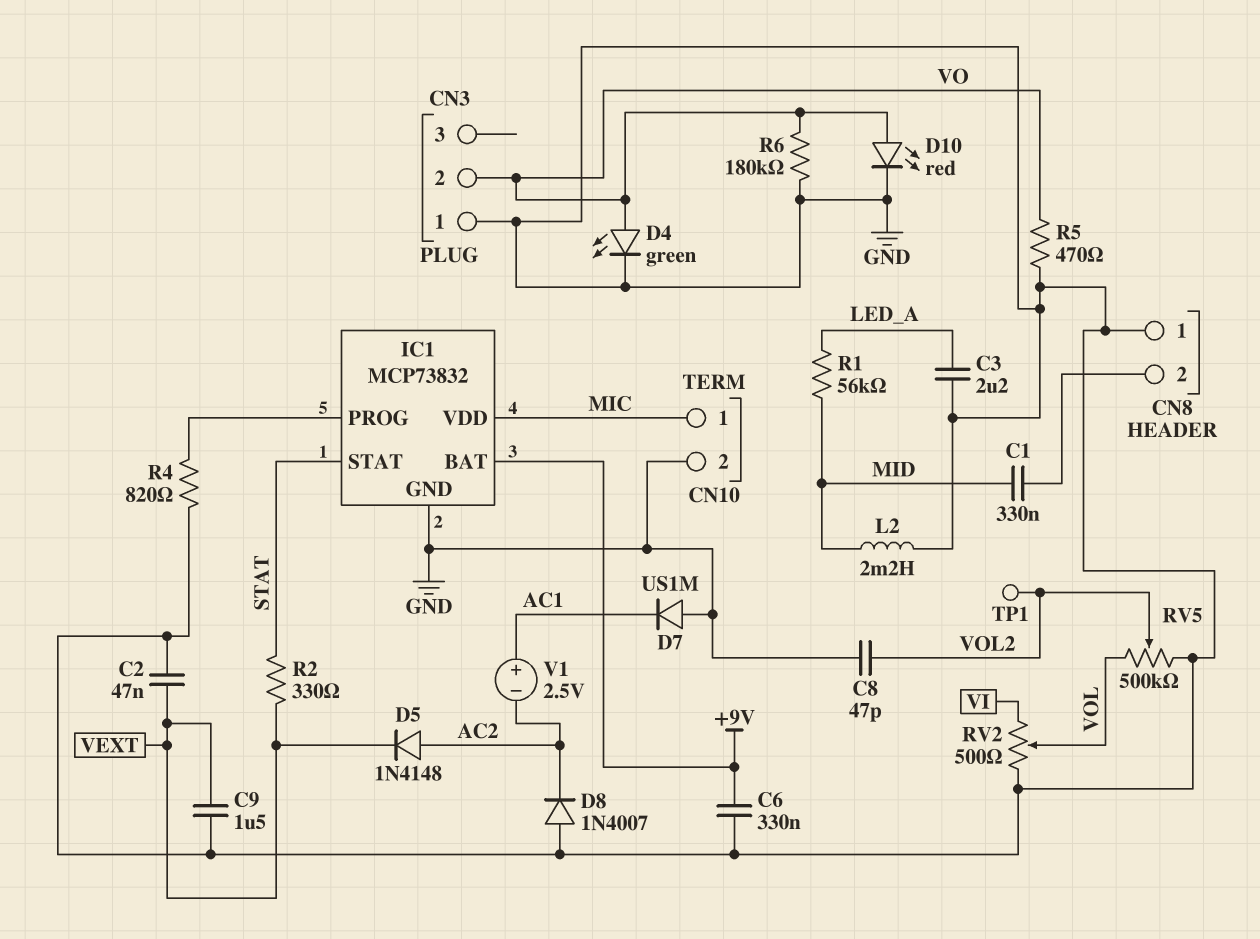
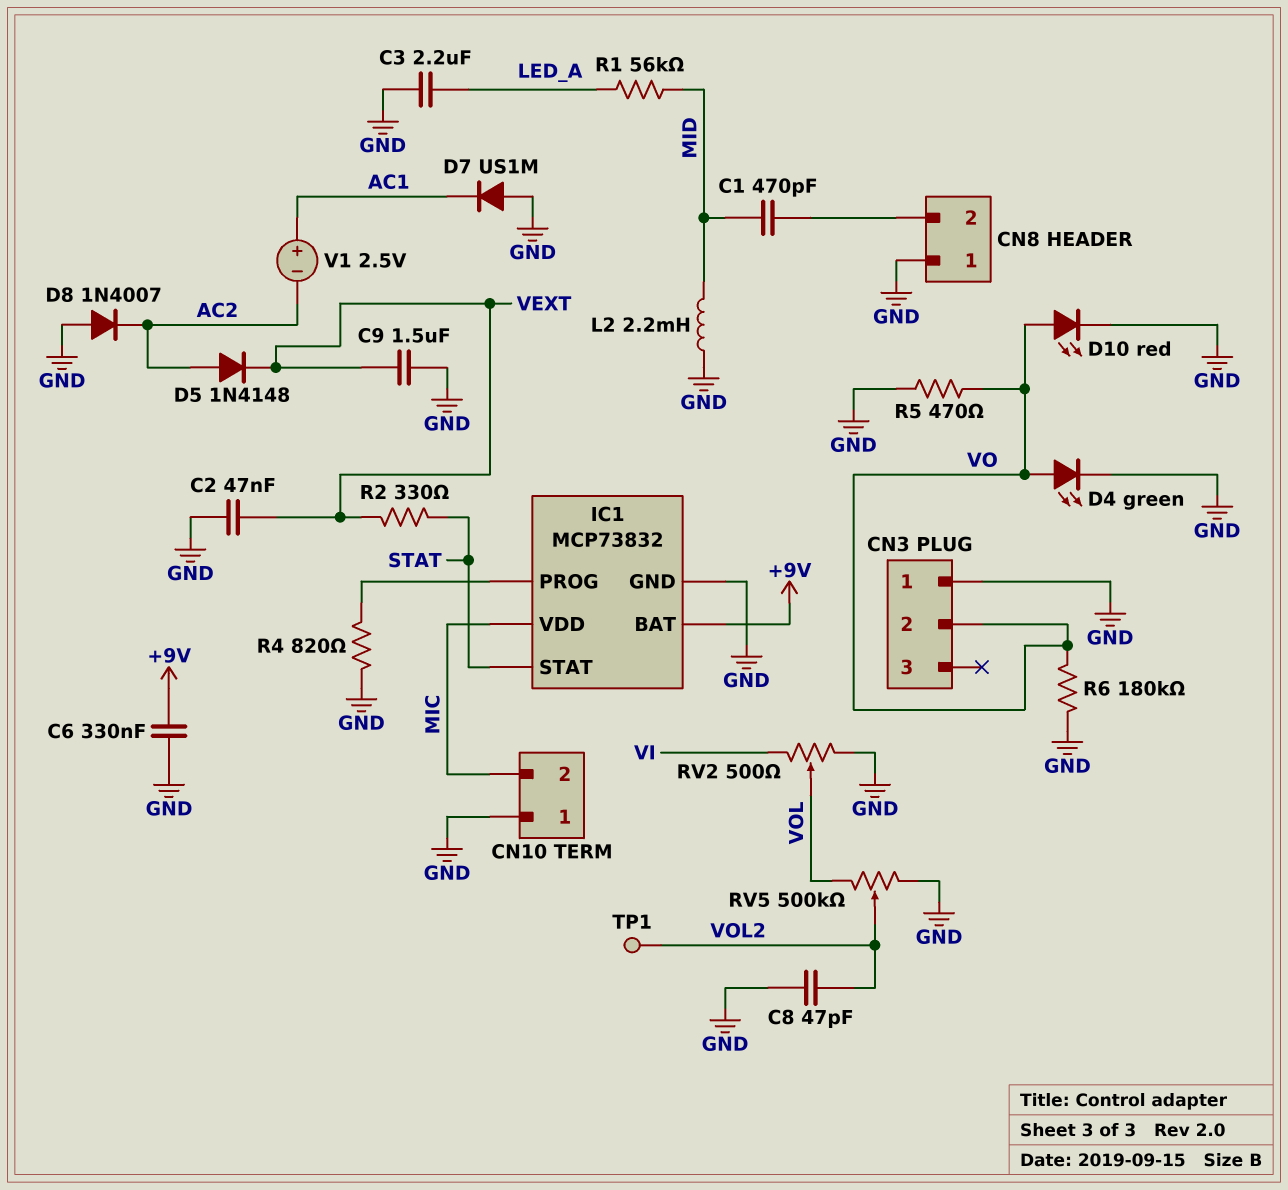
C1: 330nF (CN8/2, MID) -> 470pF (CN8/2, MID)
CN10 pin 1: MIC -> GND
CN10 pin 2: GND -> MIC

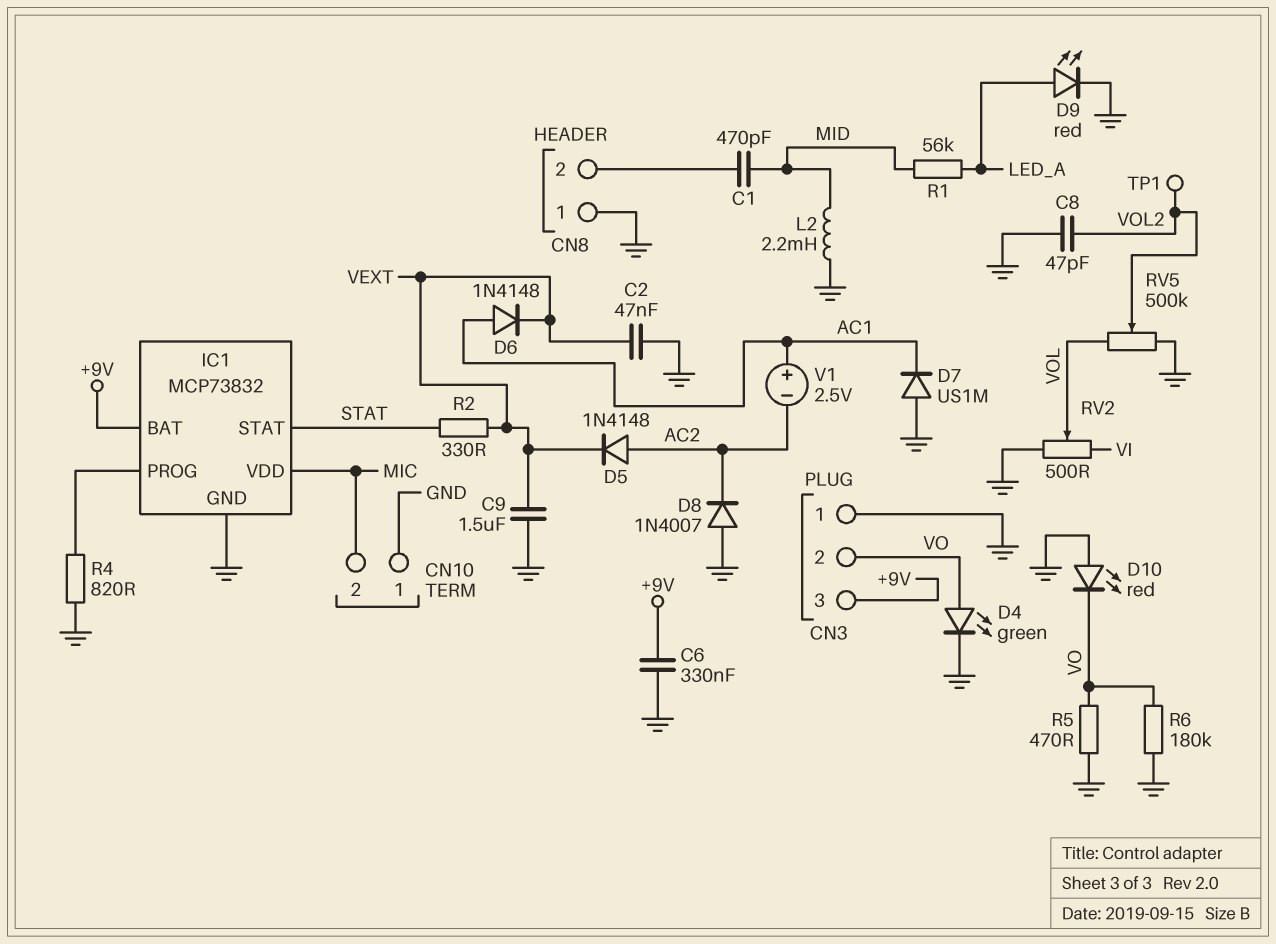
C3: 2.2uF (GND, LED_A) -> none
CN3 pin 3: none -> +9V
D6: none -> diode 1N4148 (A AC1, K VEXT)
D9: none -> LED red (A LED_A, K GND)
D10: LED red (A VO, K GND) -> LED red (A GND, K VO)

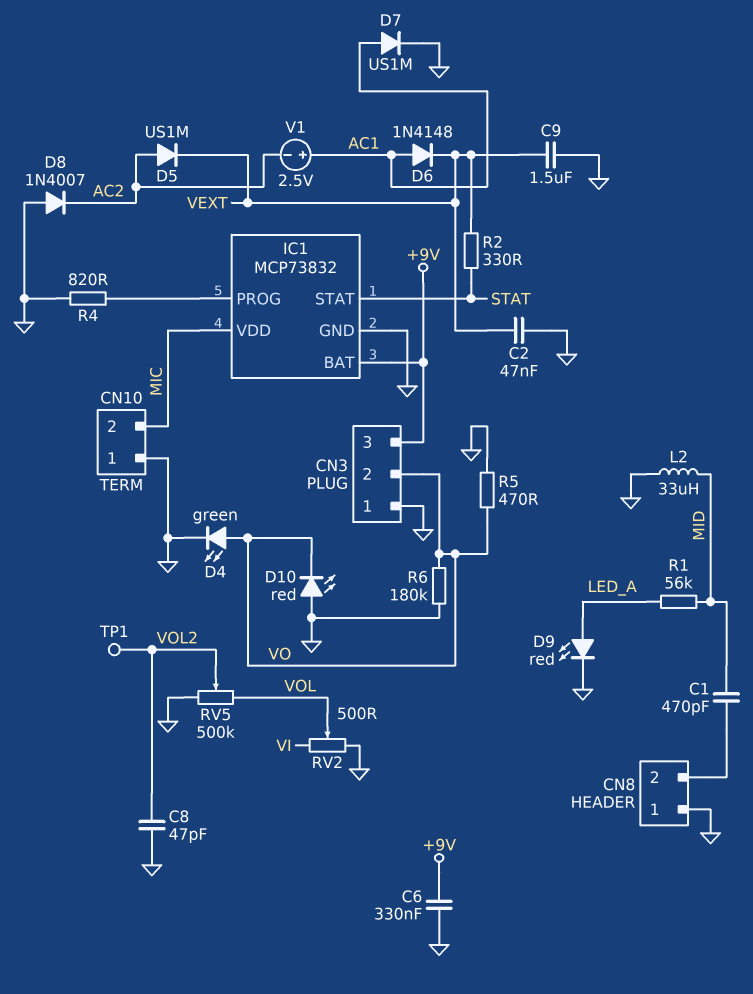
D5: diode 1N4148 (A AC2, K VEXT) -> diode US1M (A AC2, K VEXT)
D7: diode US1M (A GND, K AC1) -> diode US1M (A AC1, K GND)
L2: 2.2mH (GND, MID) -> 33uH (GND, MID)

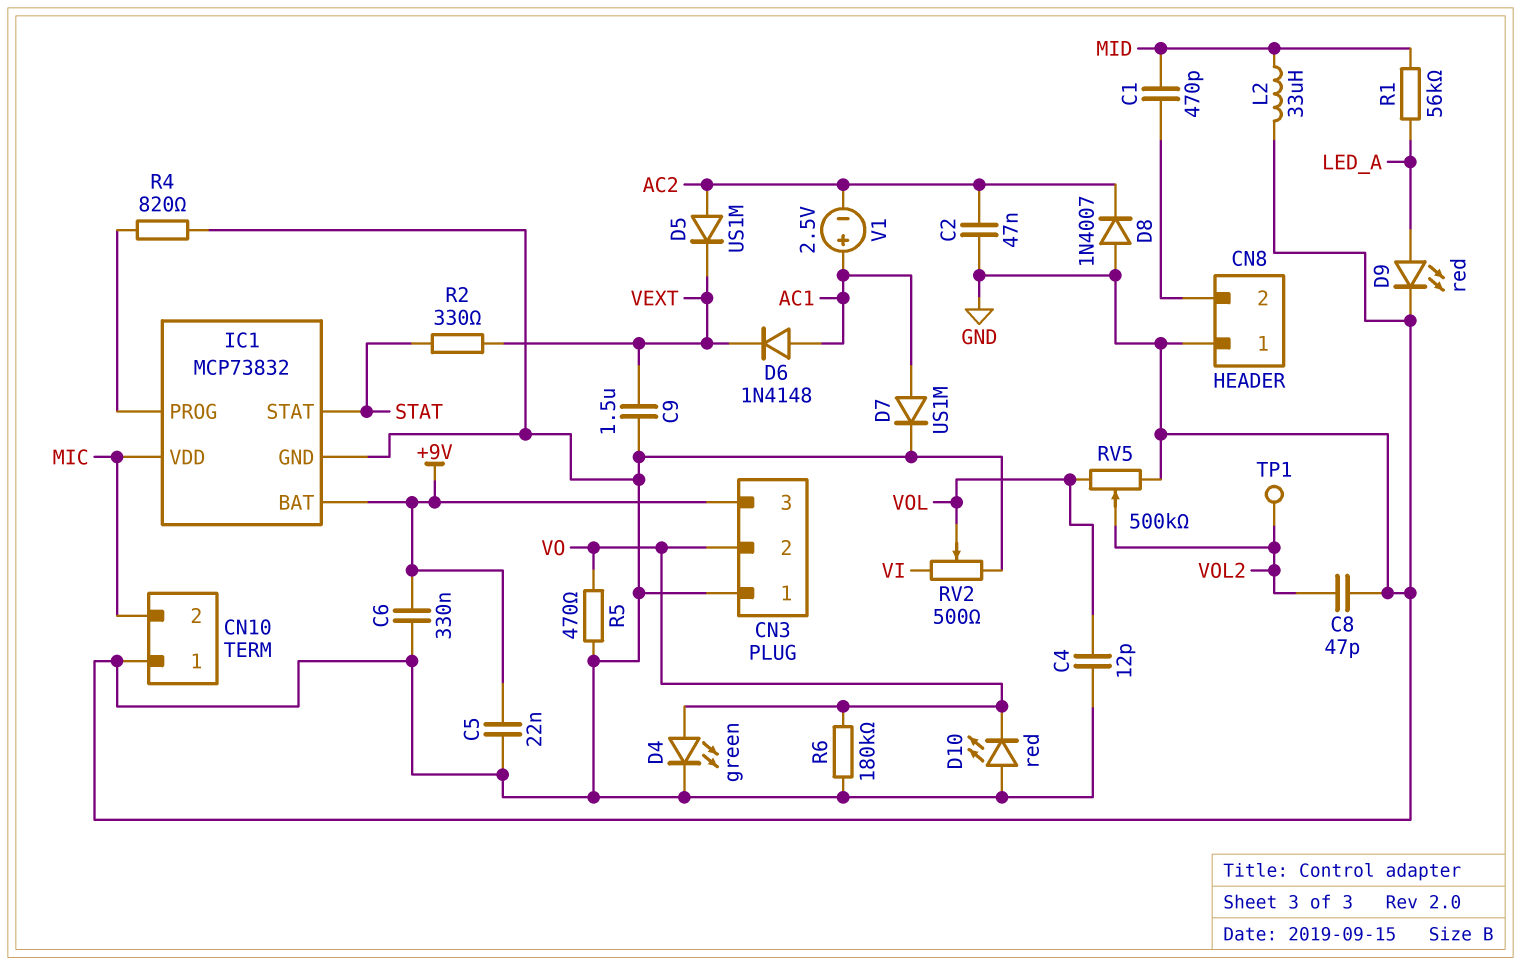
C2: 47nF (GND, VEXT) -> 47nF (AC2, GND)
C4: none -> 12pF (GND, VOL)
C5: none -> 22nF (+9V, GND)

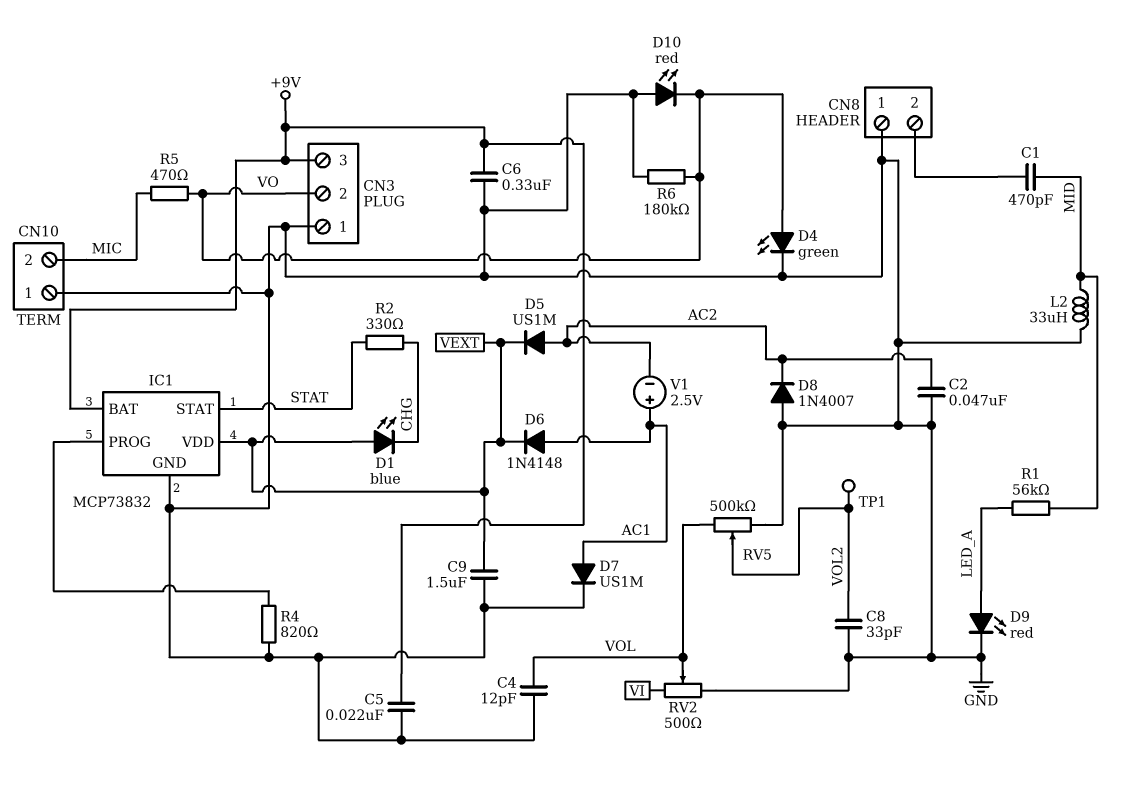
C8: 47pF (GND, VOL2) -> 33pF (GND, VOL2)
D1: none -> LED blue (A VEXT, K CHG)
IC1 pin VDD: MIC -> VEXT
R2: 330 (STAT, VEXT) -> 330 (CHG, STAT)
R5: 470 (GND, VO) -> 470 (MIC, VO)

